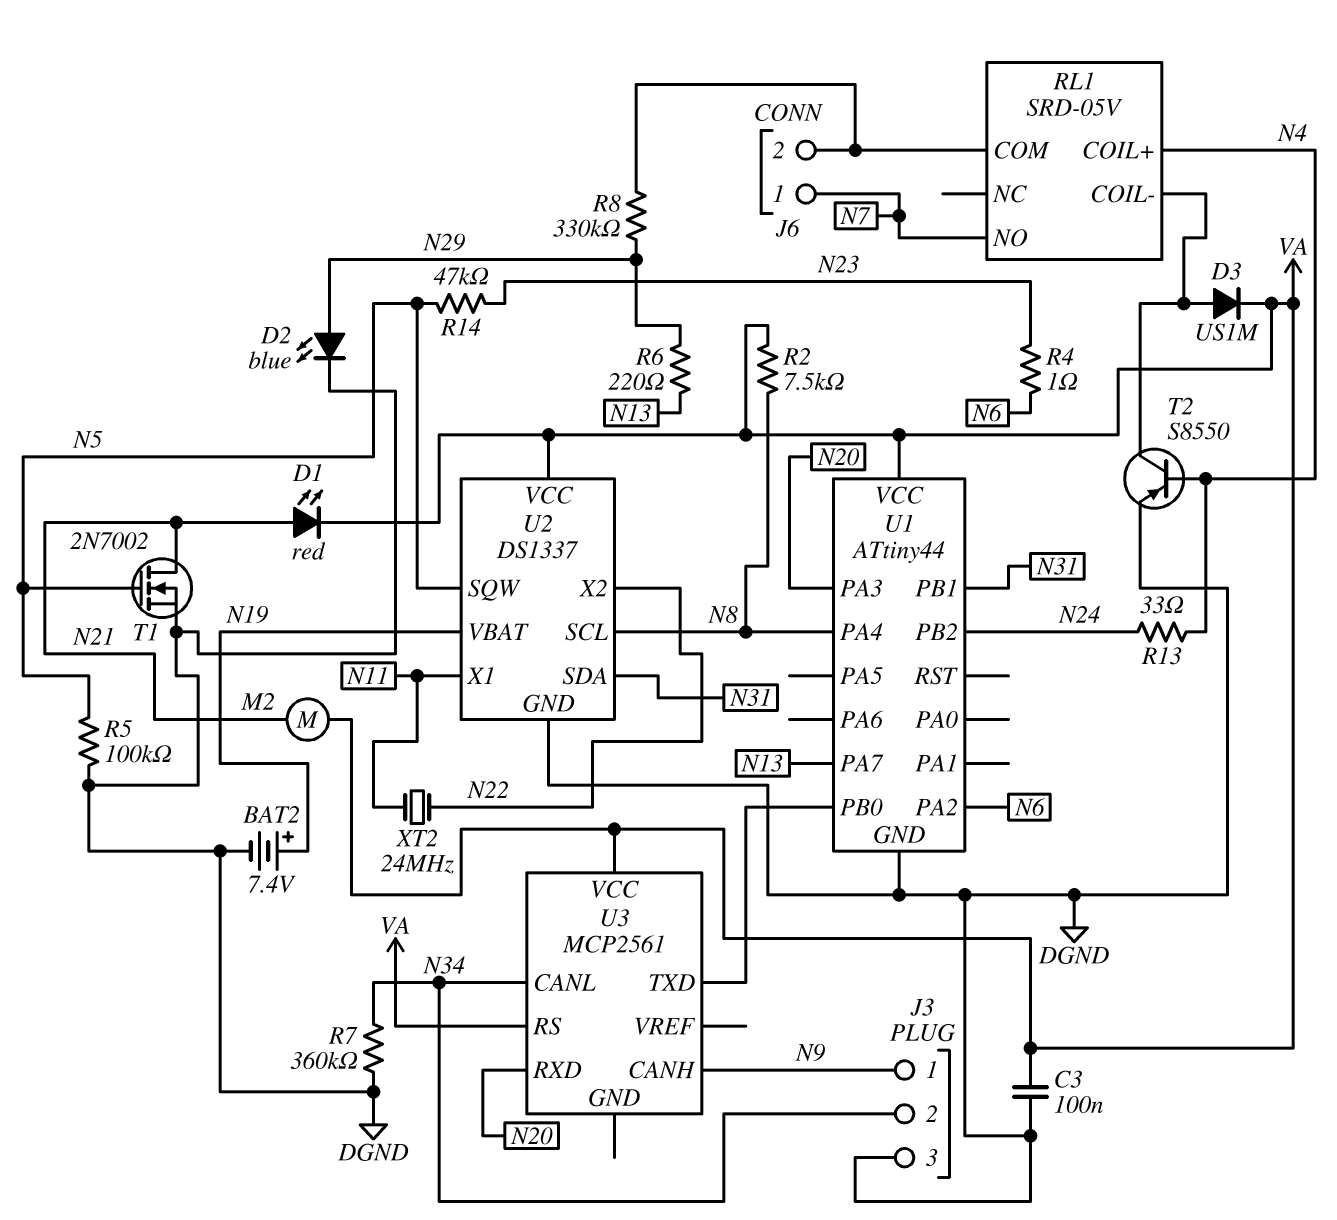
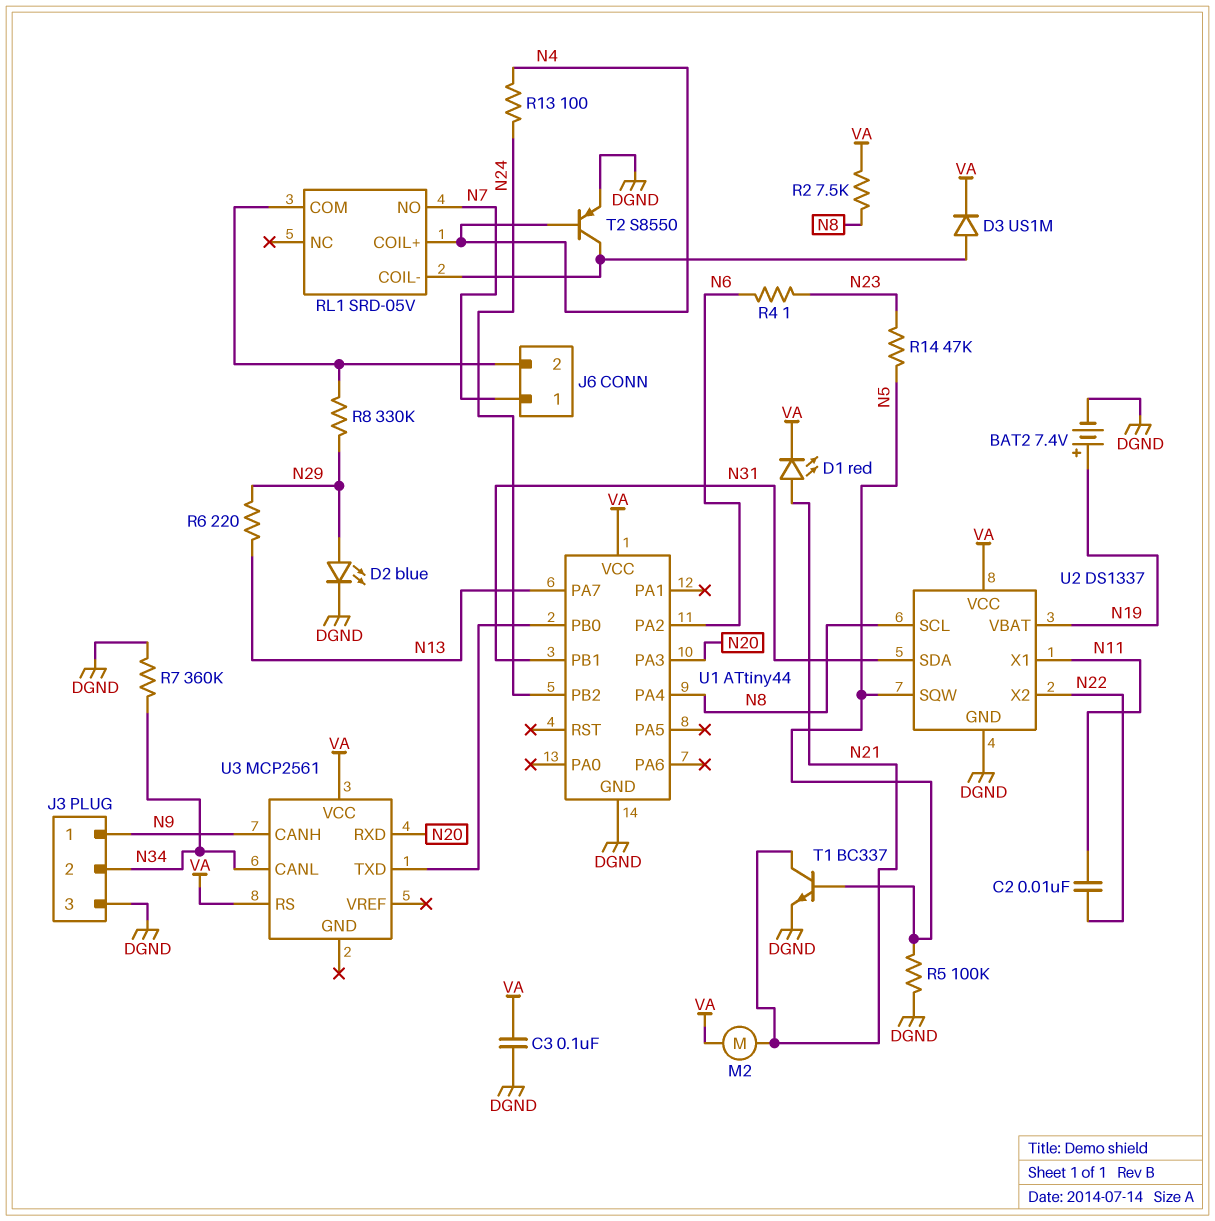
C2: none -> 10nF (N11, N22)
R13: 33 (N4, N24) -> 100 (N4, N24)
T1: NMOS 2N7002 (G N5, D N21, S DGND) -> NPN BC337 (B N5, C N21, E DGND)
XT2: 24MHz (N11, N22) -> none

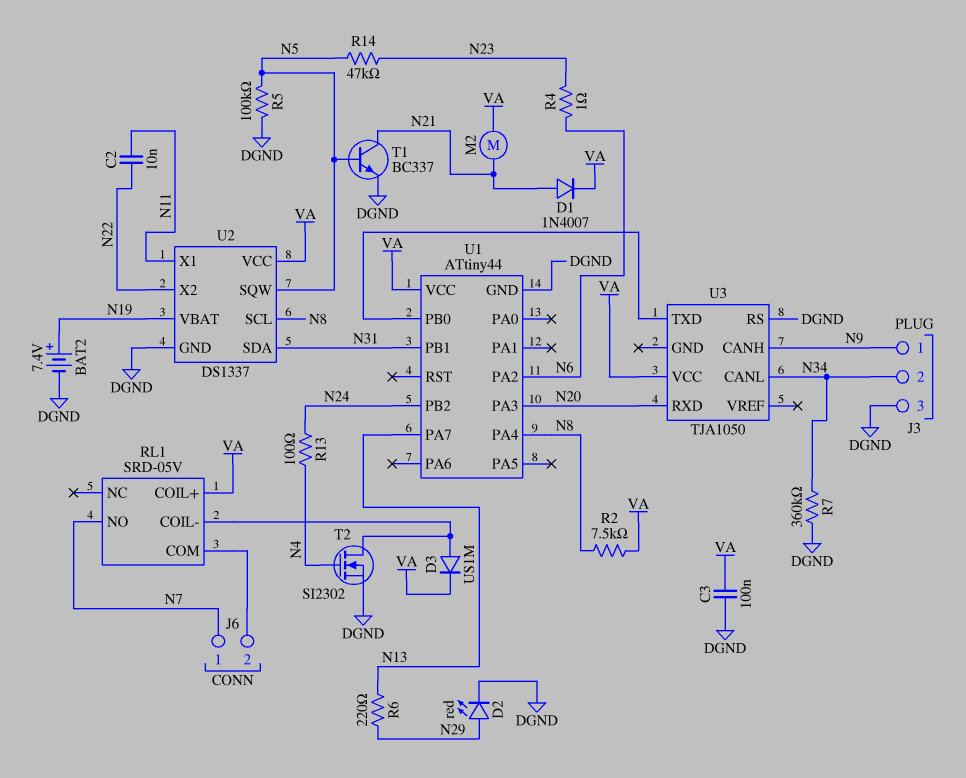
D1: LED red (A N21, K VA) -> diode 1N4007 (A N21, K VA)
D2: LED blue (A N29, K DGND) -> LED red (A N29, K DGND)
R8: 330k (J6/2, N29) -> none
RL1 pin COIL+: N4 -> VA
T2: PNP S8550 (B N4, C RL1/COIL-, E DGND) -> NMOS SI2302 (G N4, D RL1/COIL-, S DGND)
U3: MCP2561 -> TJA1050
U3 pin RS: VA -> DGND

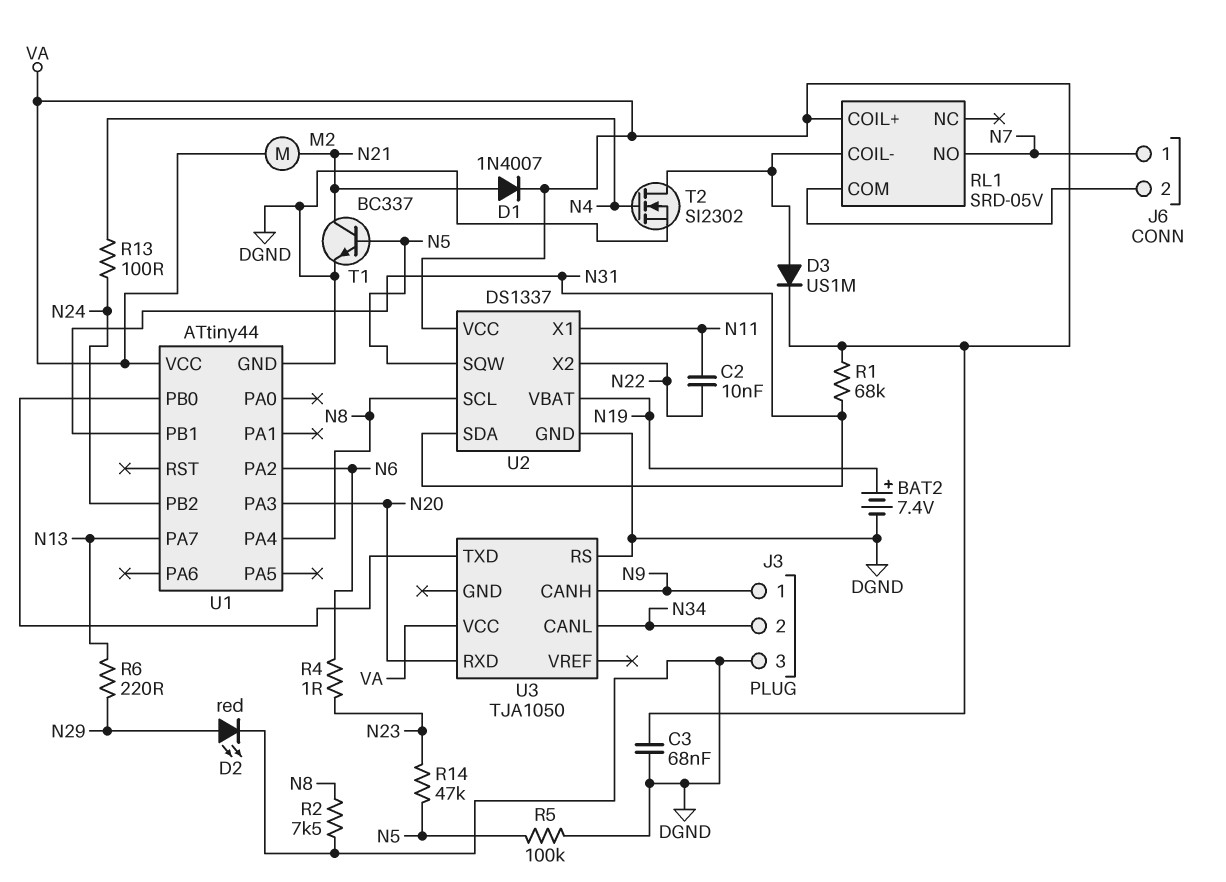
C3: 100nF (DGND, VA) -> 68nF (DGND, VA)
R1: none -> 68k (N31, VA)
R2: 7.5k (N8, VA) -> 7.5k (DGND, N8)
R7: 360k (DGND, N34) -> none

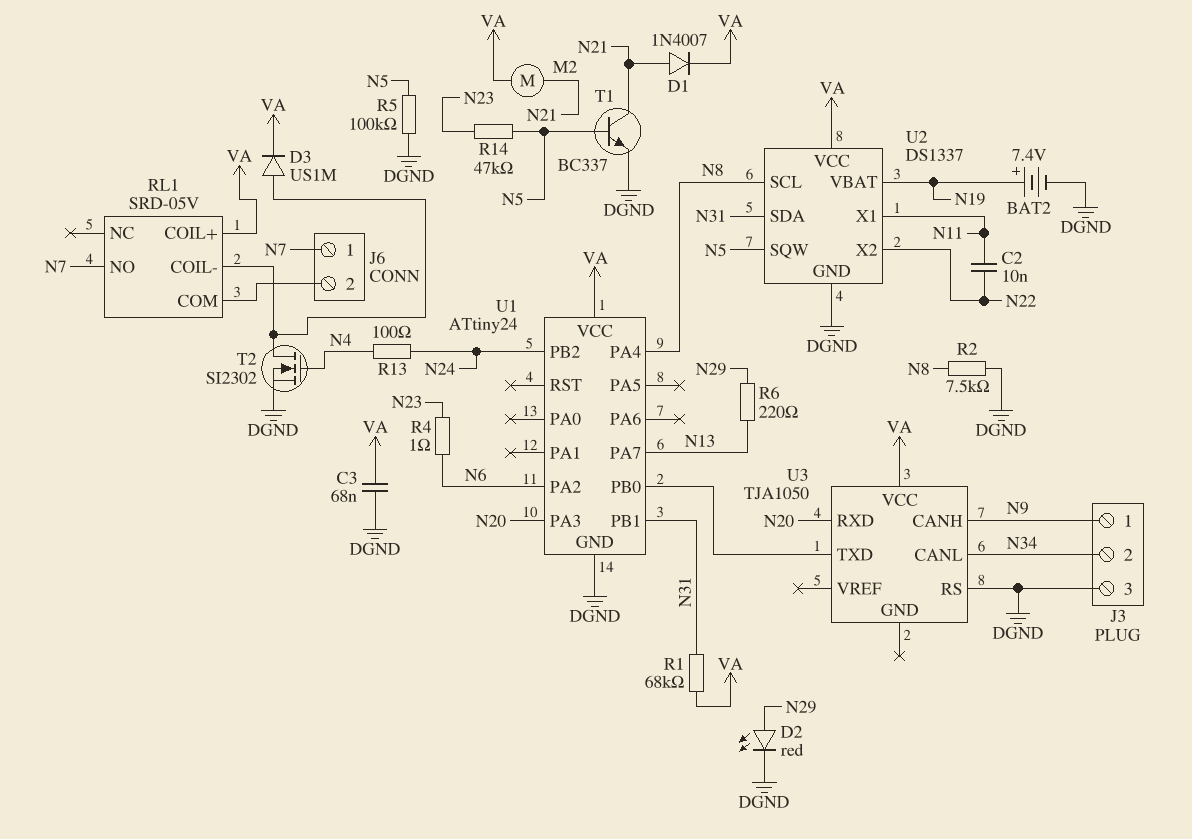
U1: ATtiny44 -> ATtiny24

